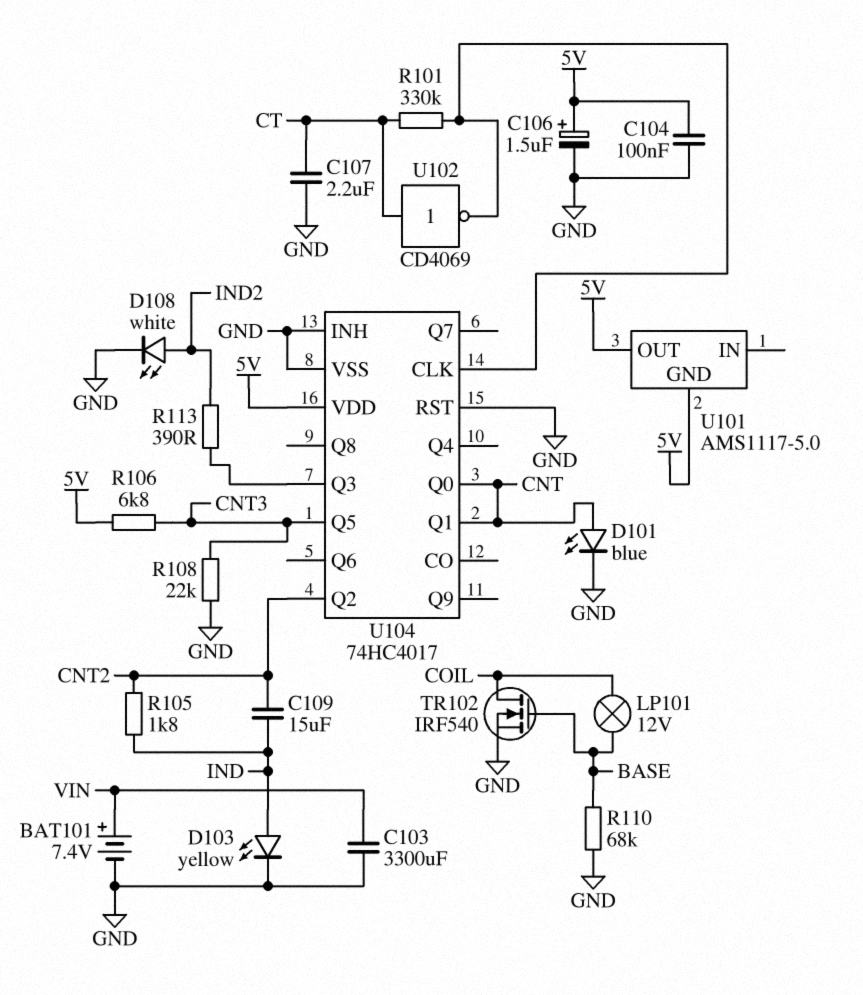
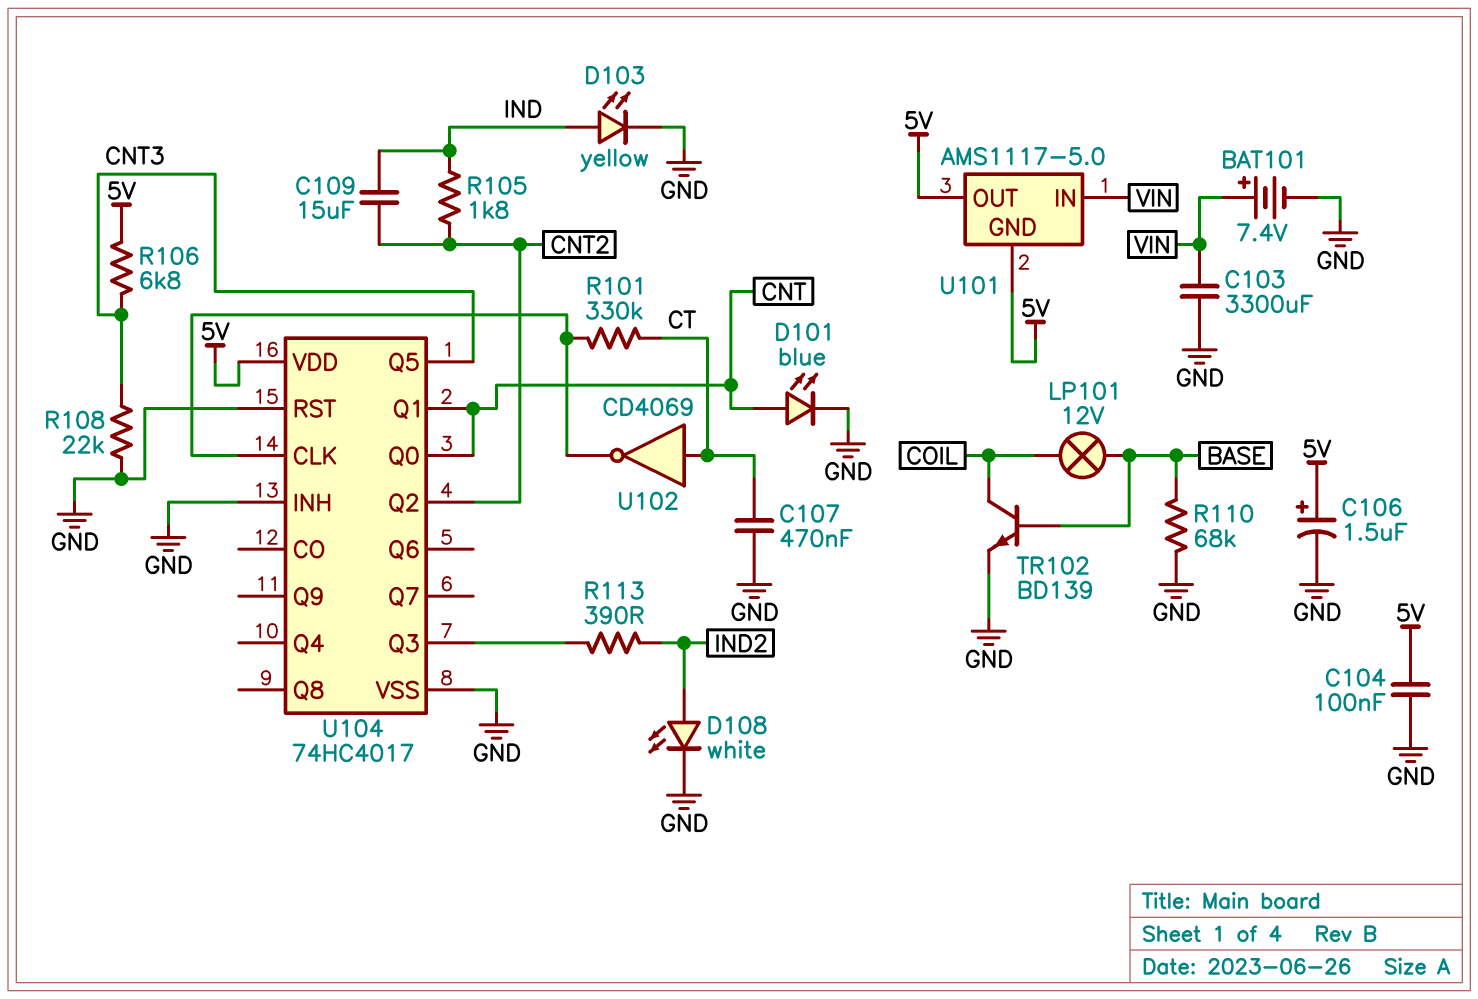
C107: 2.2uF (CT, GND) -> 470nF (CT, GND)
TR102: NMOS IRF540 (G BASE, D COIL, S GND) -> NPN BD139 (B BASE, C COIL, E GND)
U101 pin IN: none -> VIN

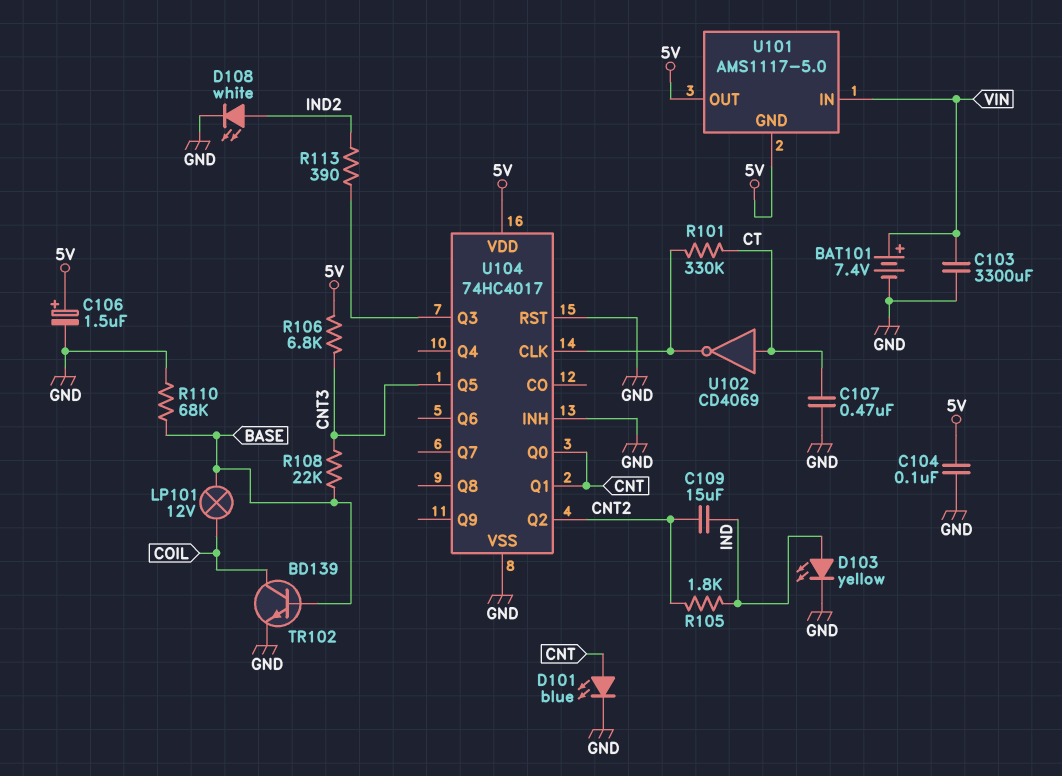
R108: 22k (CNT3, GND) -> 22k (BASE, CNT3)

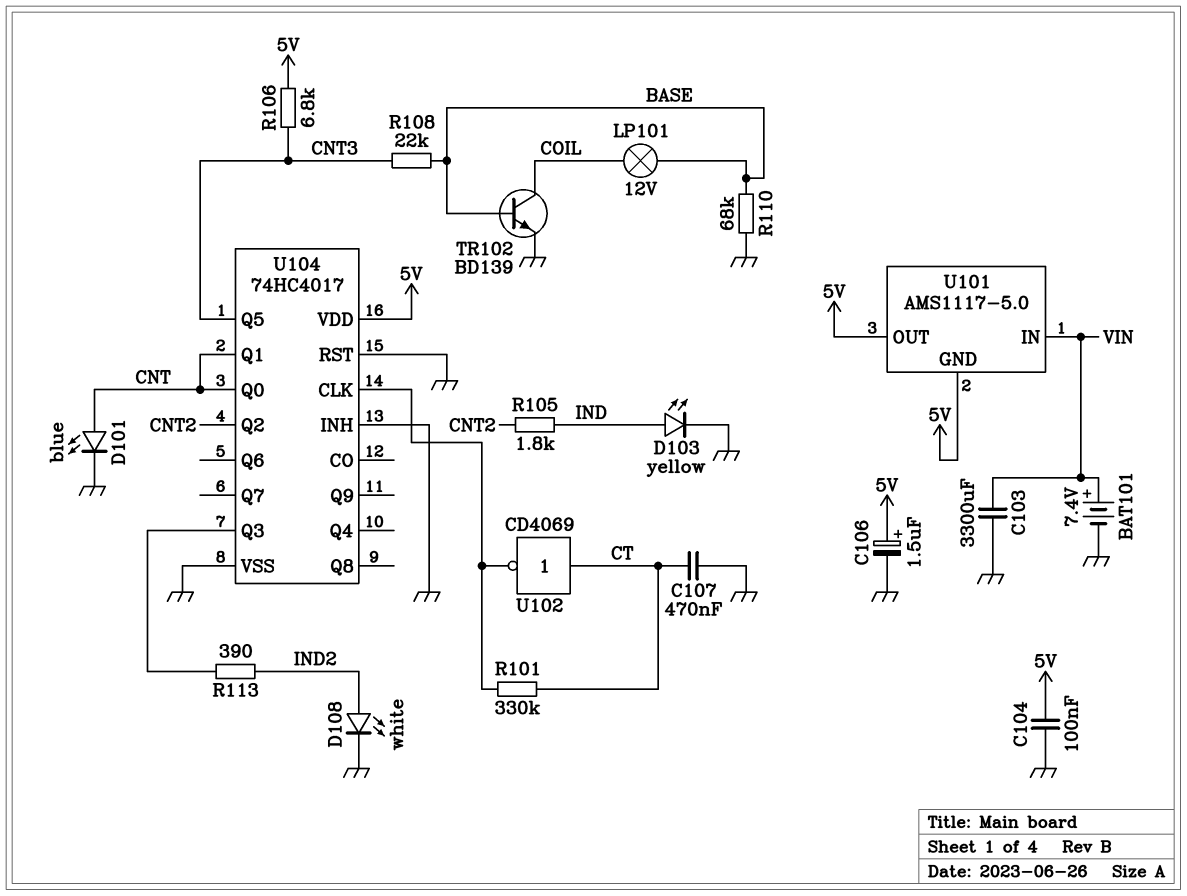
C109: 15uF (CNT2, IND) -> none

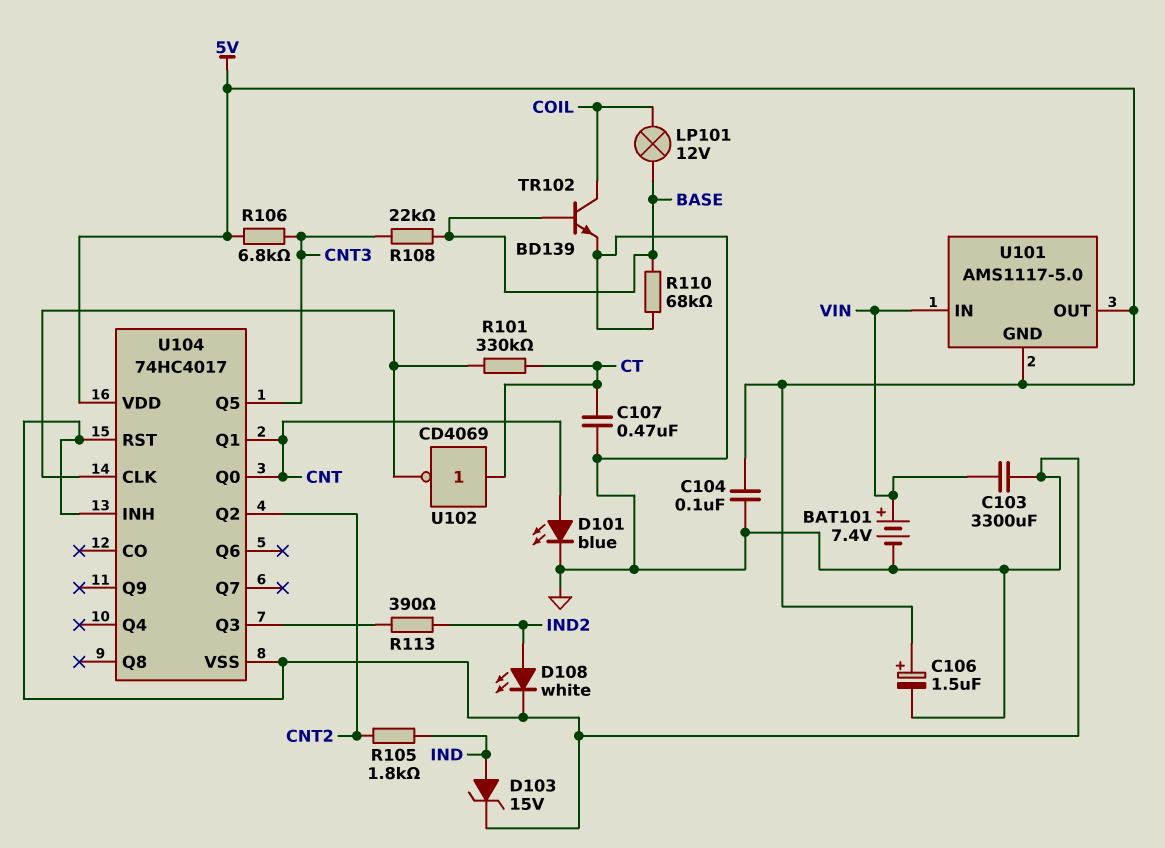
D103: LED yellow (A IND, K GND) -> zener 15V (A IND, K GND)

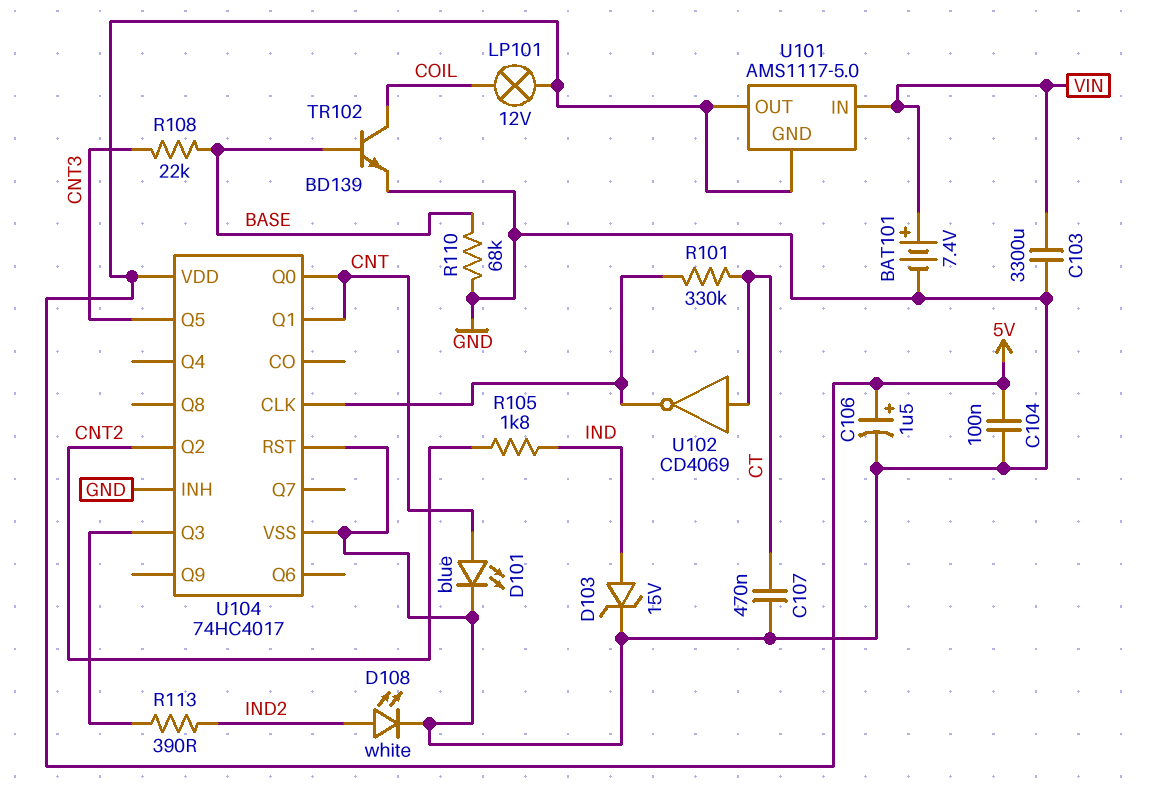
LP101: lamp 12V (BASE, COIL) -> lamp 12V (5V, COIL)
R106: 6.8k (5V, CNT3) -> none

